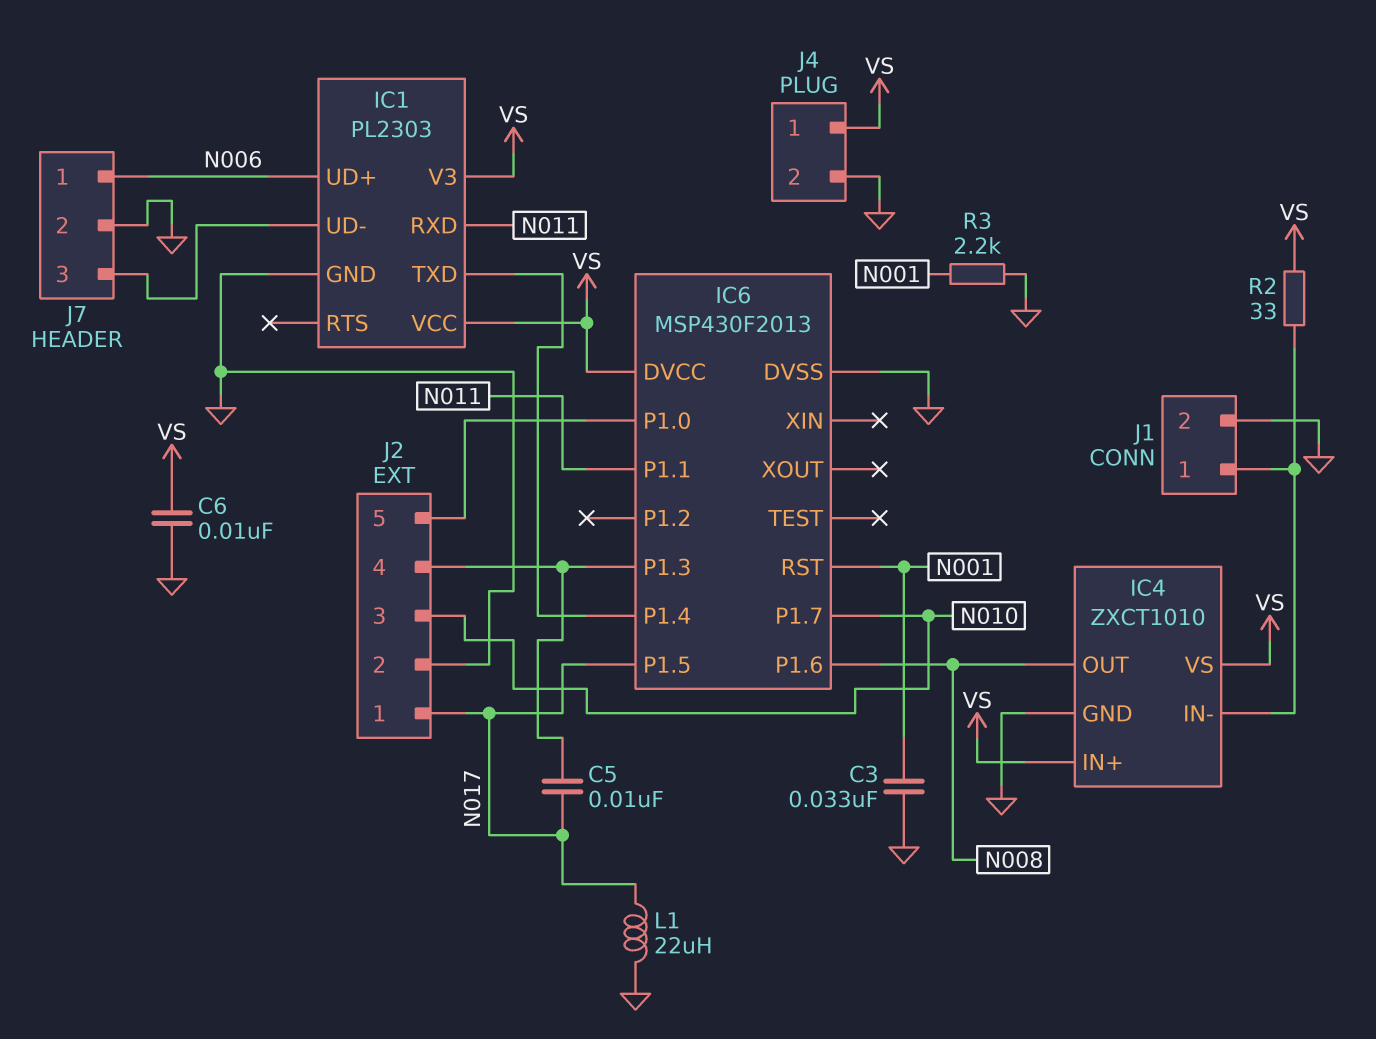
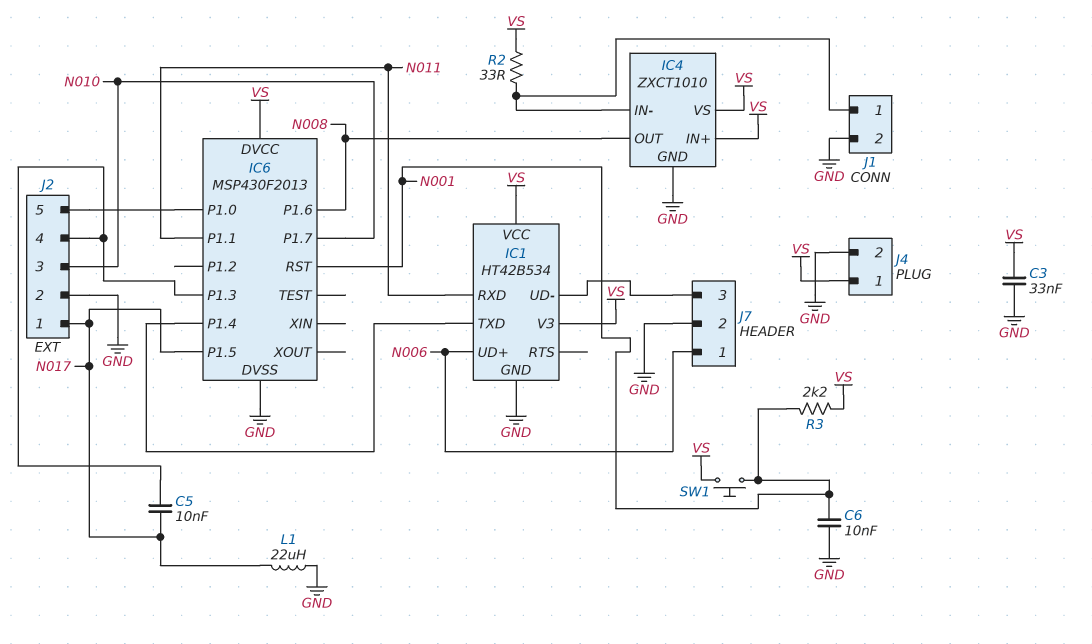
C3: 33nF (GND, N001) -> 33nF (GND, VS)
C6: 10nF (GND, VS) -> 10nF (GND, N001)
IC1: PL2303 -> HT42B534
R3: 2.2k (GND, N001) -> 2.2k (N001, VS)
SW1: none -> button (N001, VS)

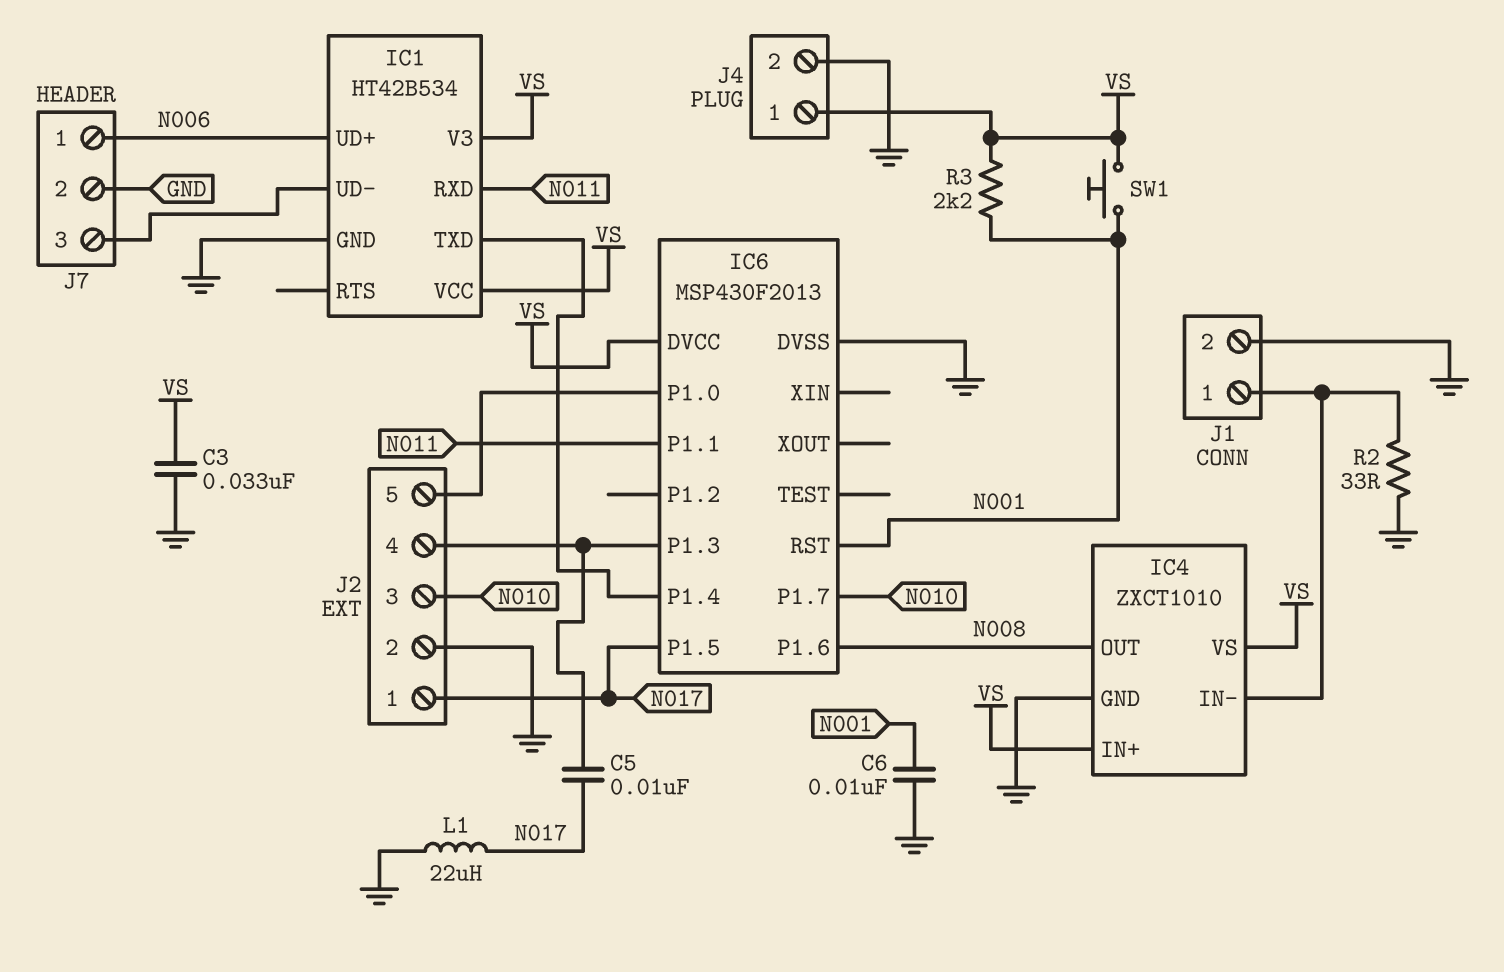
R2: 33 (IC4/IN-, VS) -> 33 (GND, IC4/IN-)

